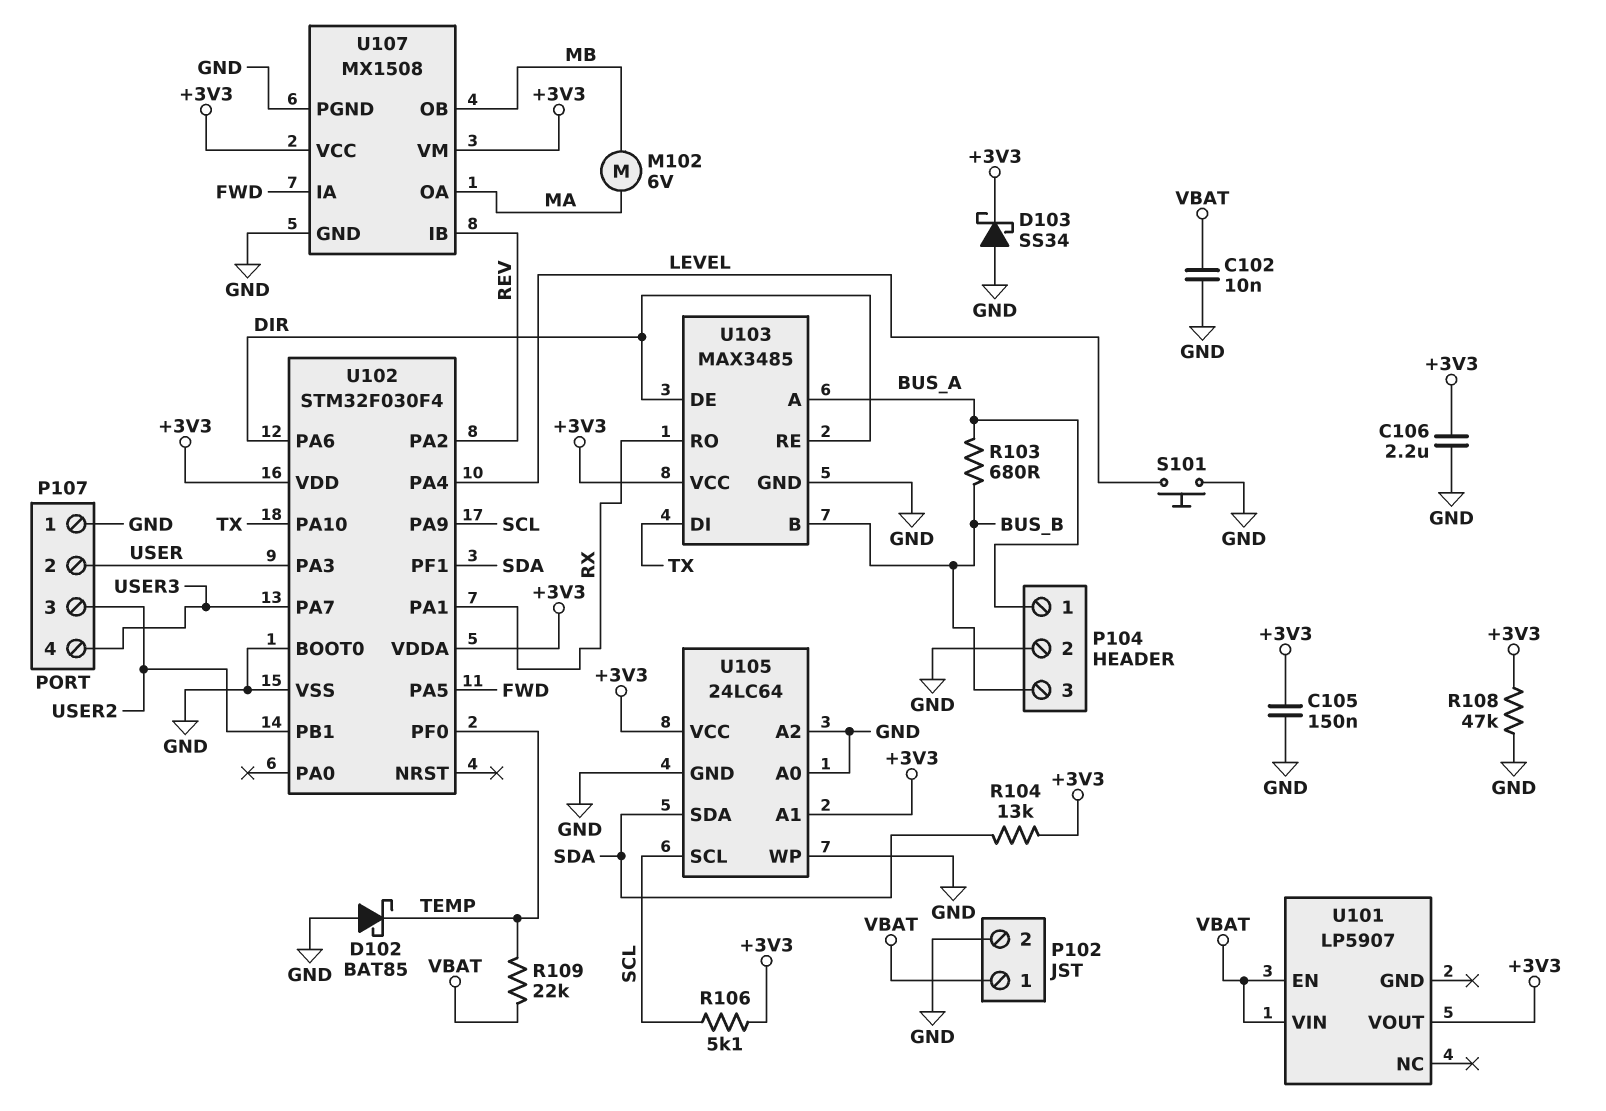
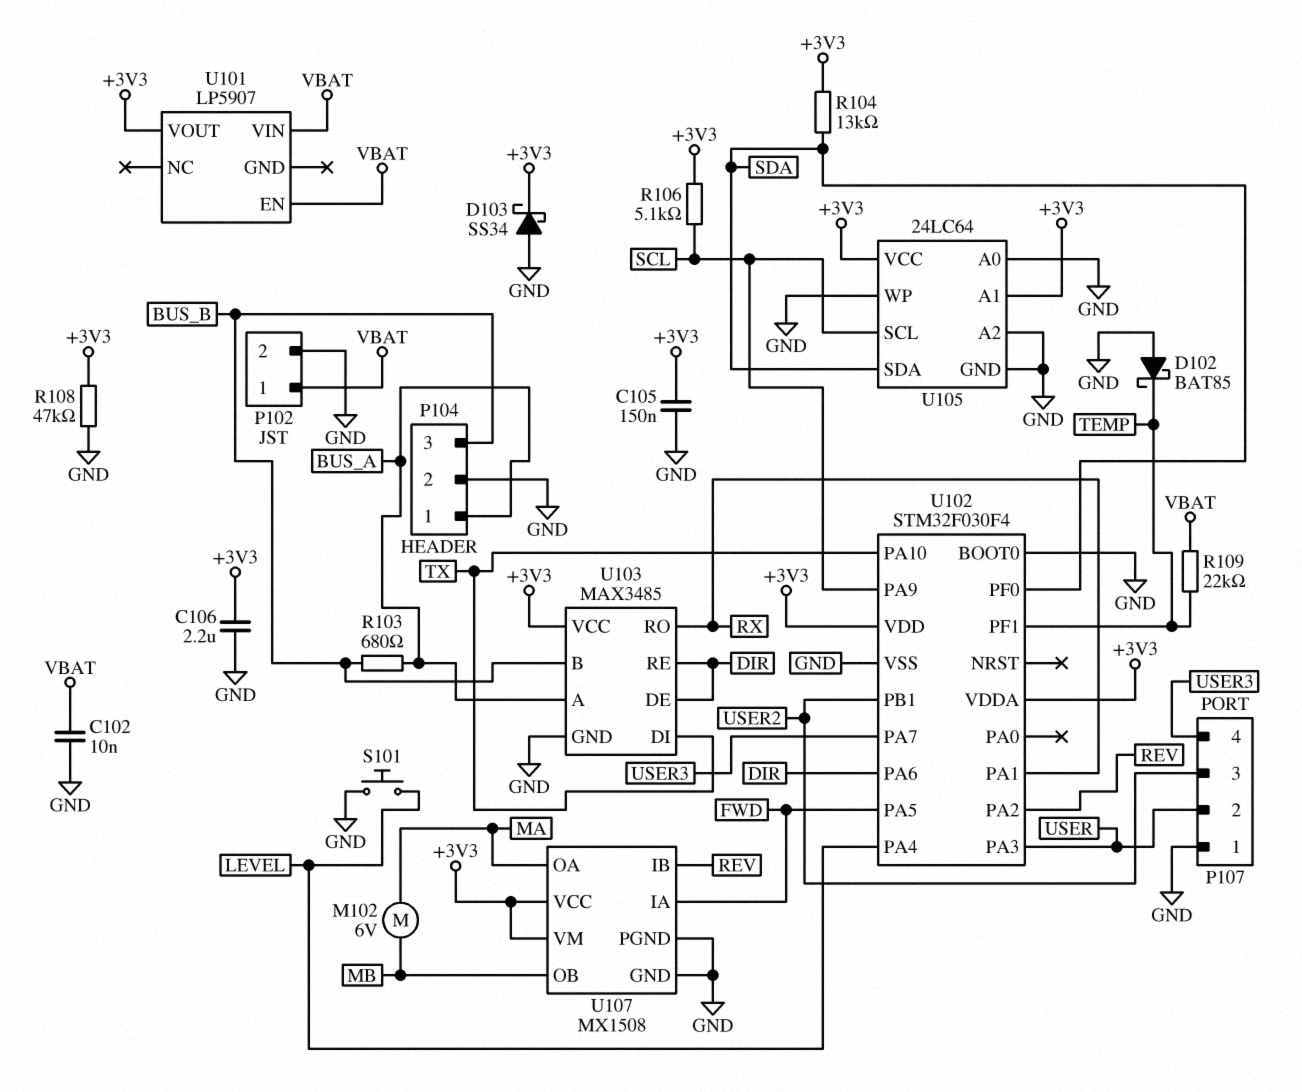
U102 pin PF0: TEMP -> SDA
U102 pin PF1: SDA -> TEMP

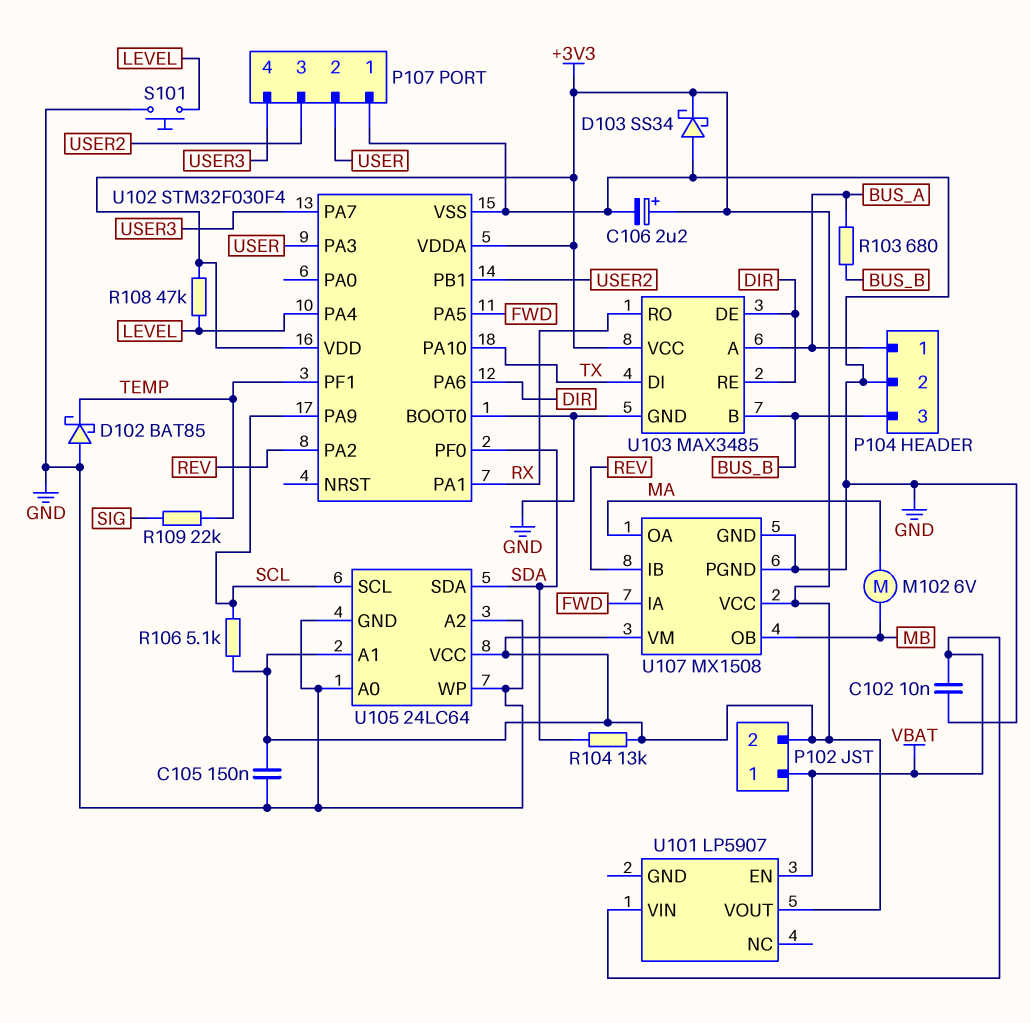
C106: 2.2uF (+3V3, GND) -> 2.2uF (plus +3V3, minus GND)
P102 pin 2: GND -> +3V3
R108: 47k (+3V3, GND) -> 47k (+3V3, LEVEL)
R109: 22k (TEMP, VBAT) -> 22k (SIG, TEMP)

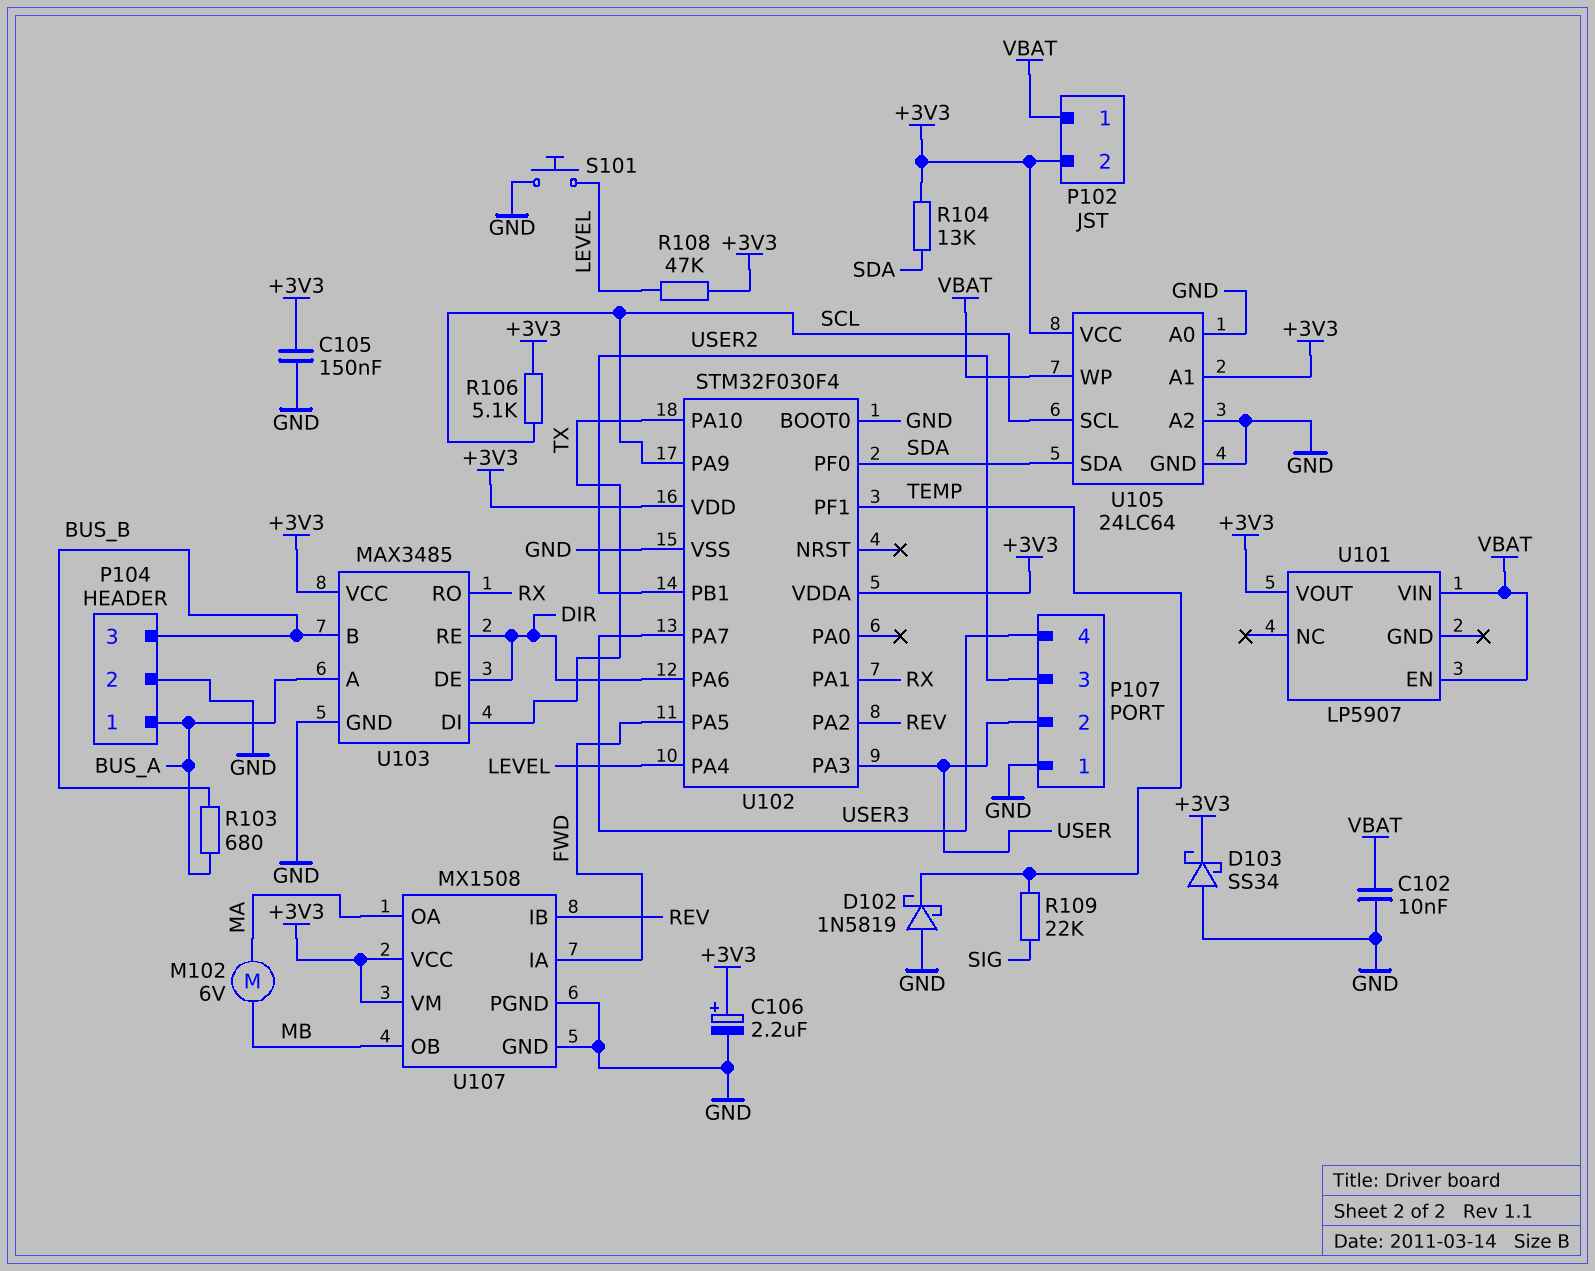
D102: schottky BAT85 (A GND, K TEMP) -> schottky 1N5819 (A GND, K TEMP)
U105 pin WP: GND -> VBAT

